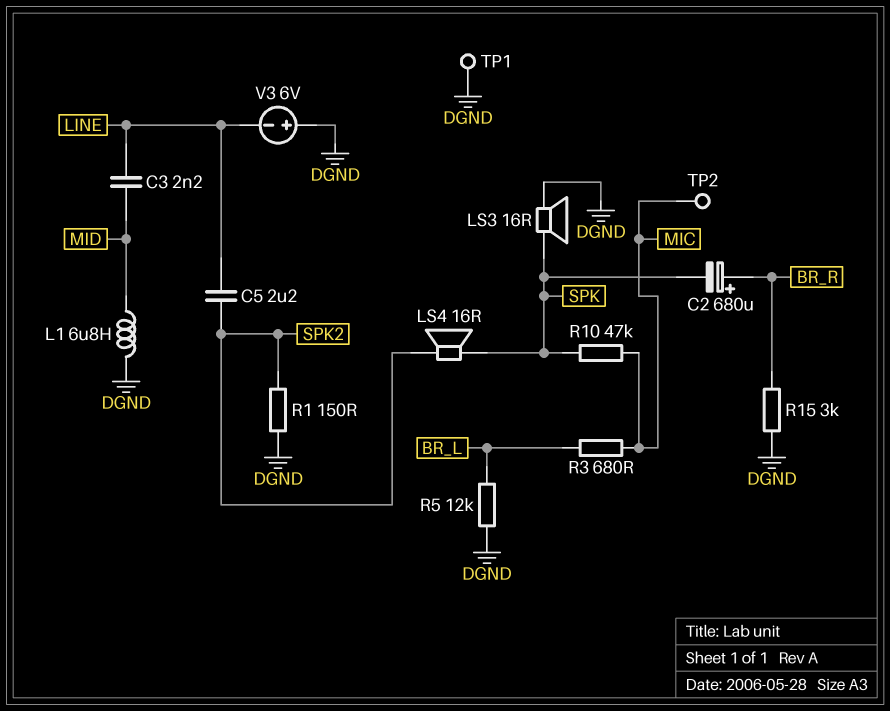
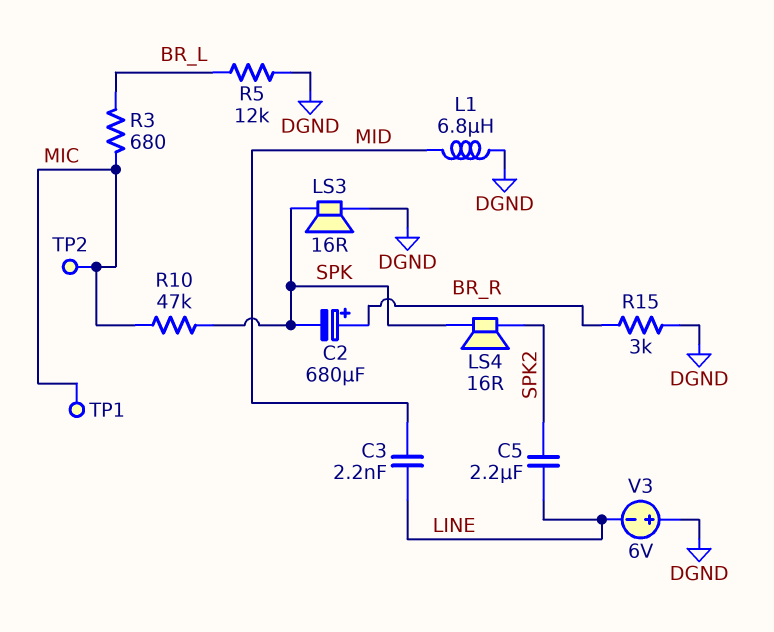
R1: 150 (DGND, SPK2) -> none
TP1: test point (DGND) -> test point (MIC)

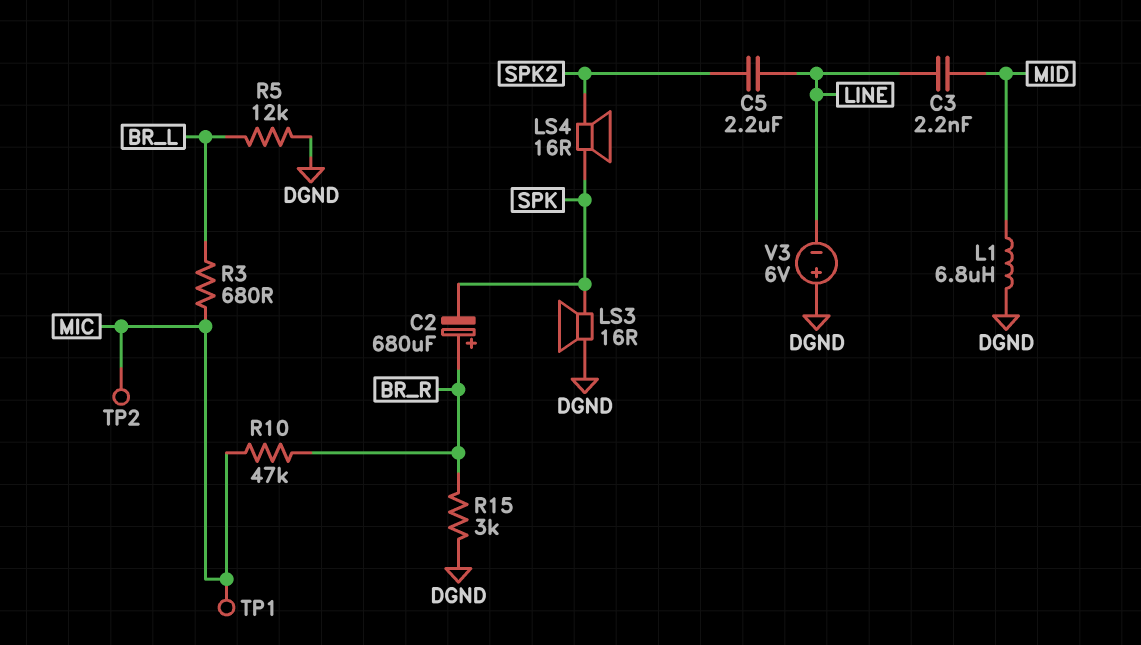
R10: 47k (MIC, SPK) -> 47k (BR_R, MIC)

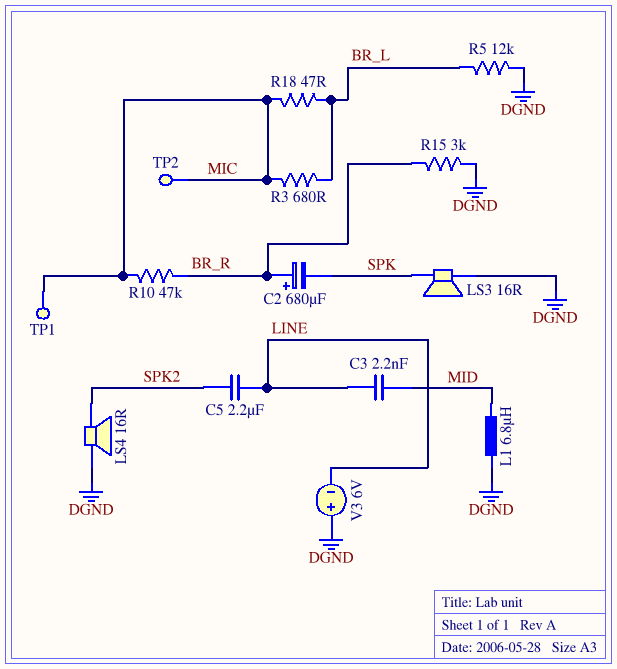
LS4: speaker 16R (SPK, SPK2) -> speaker 16R (DGND, SPK2)
R18: none -> 47 (BR_L, MIC)

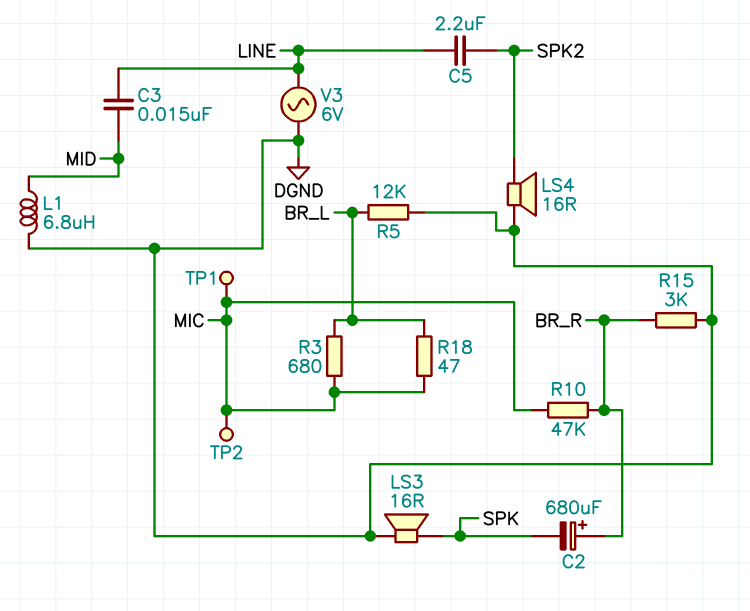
C3: 2.2nF (LINE, MID) -> 15nF (LINE, MID)
V3: 6V (plus DGND, minus LINE) -> AC 6V (DGND, LINE)

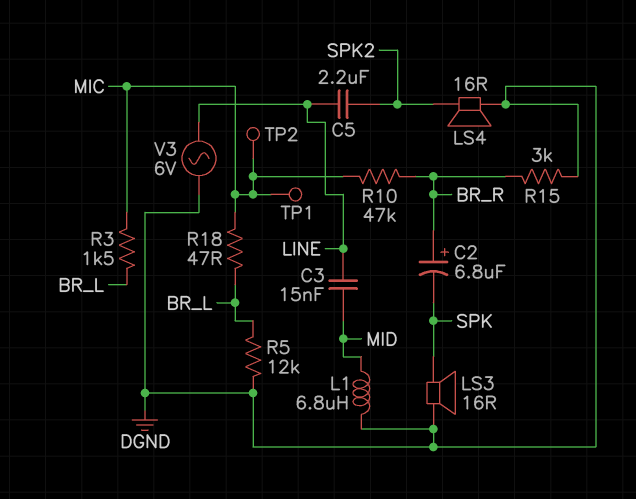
C2: 680uF (plus BR_R, minus SPK) -> 6.8uF (plus BR_R, minus SPK)
R3: 680 (BR_L, MIC) -> 1.5k (BR_L, MIC)

